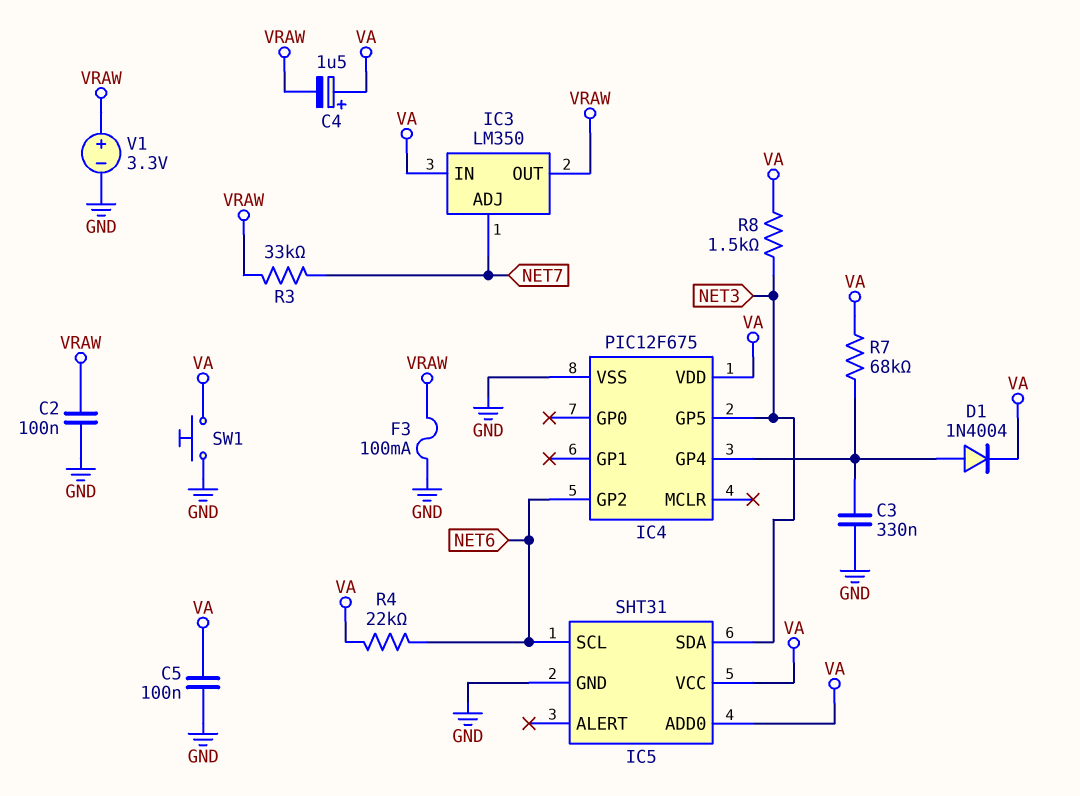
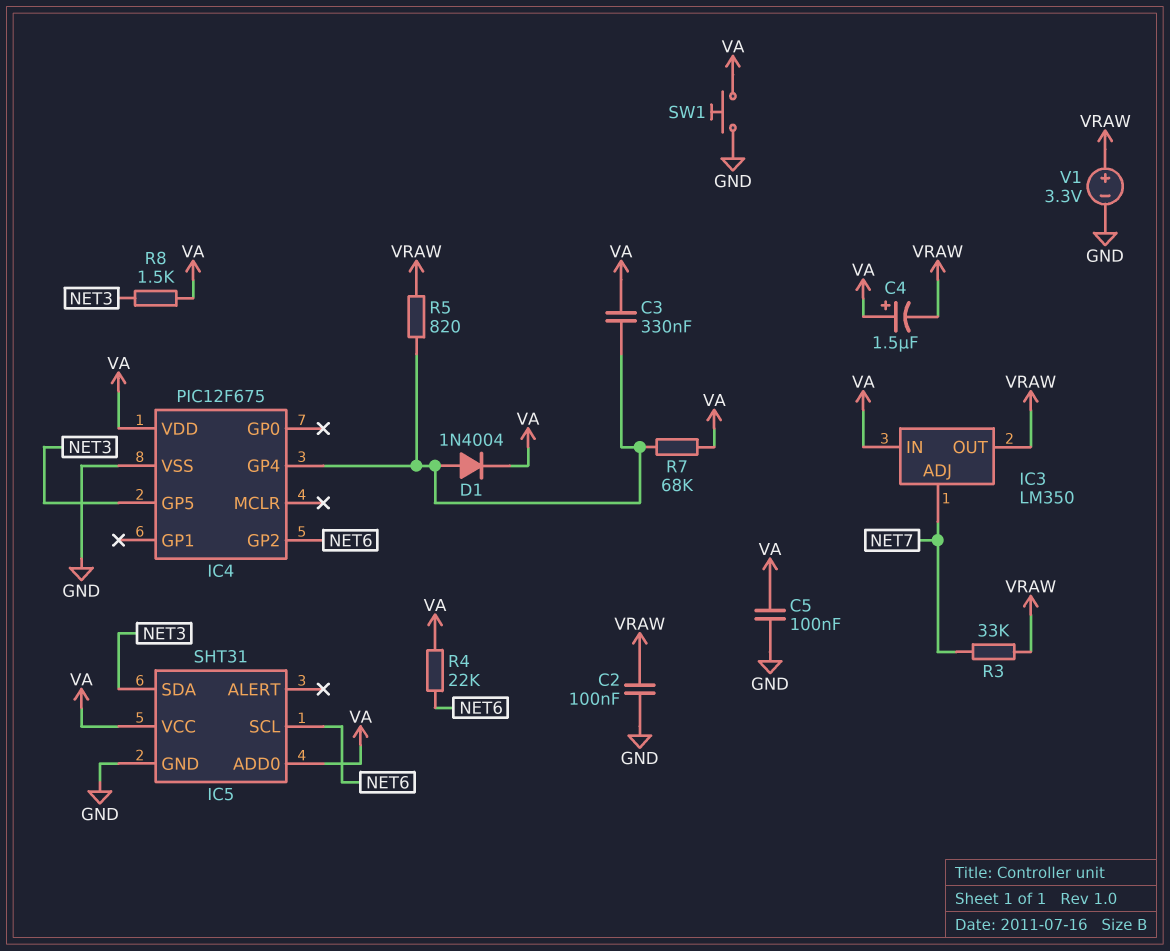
C3: 330nF (GND, IC4/GP4) -> 330nF (IC4/GP4, VA)
F3: 100mA (GND, VRAW) -> none
R5: none -> 820 (IC4/GP4, VRAW)

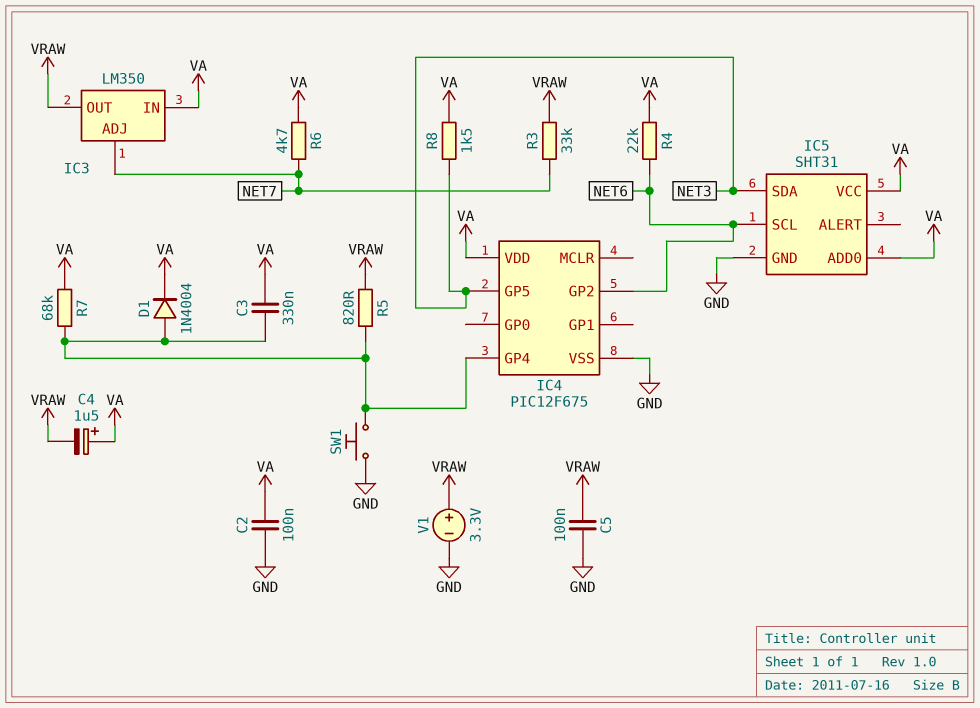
C2: 100nF (GND, VRAW) -> 100nF (GND, VA)
C5: 100nF (GND, VA) -> 100nF (GND, VRAW)
R6: none -> 4.7k (NET7, VA)
SW1: button (GND, VA) -> button (GND, IC4/GP4)

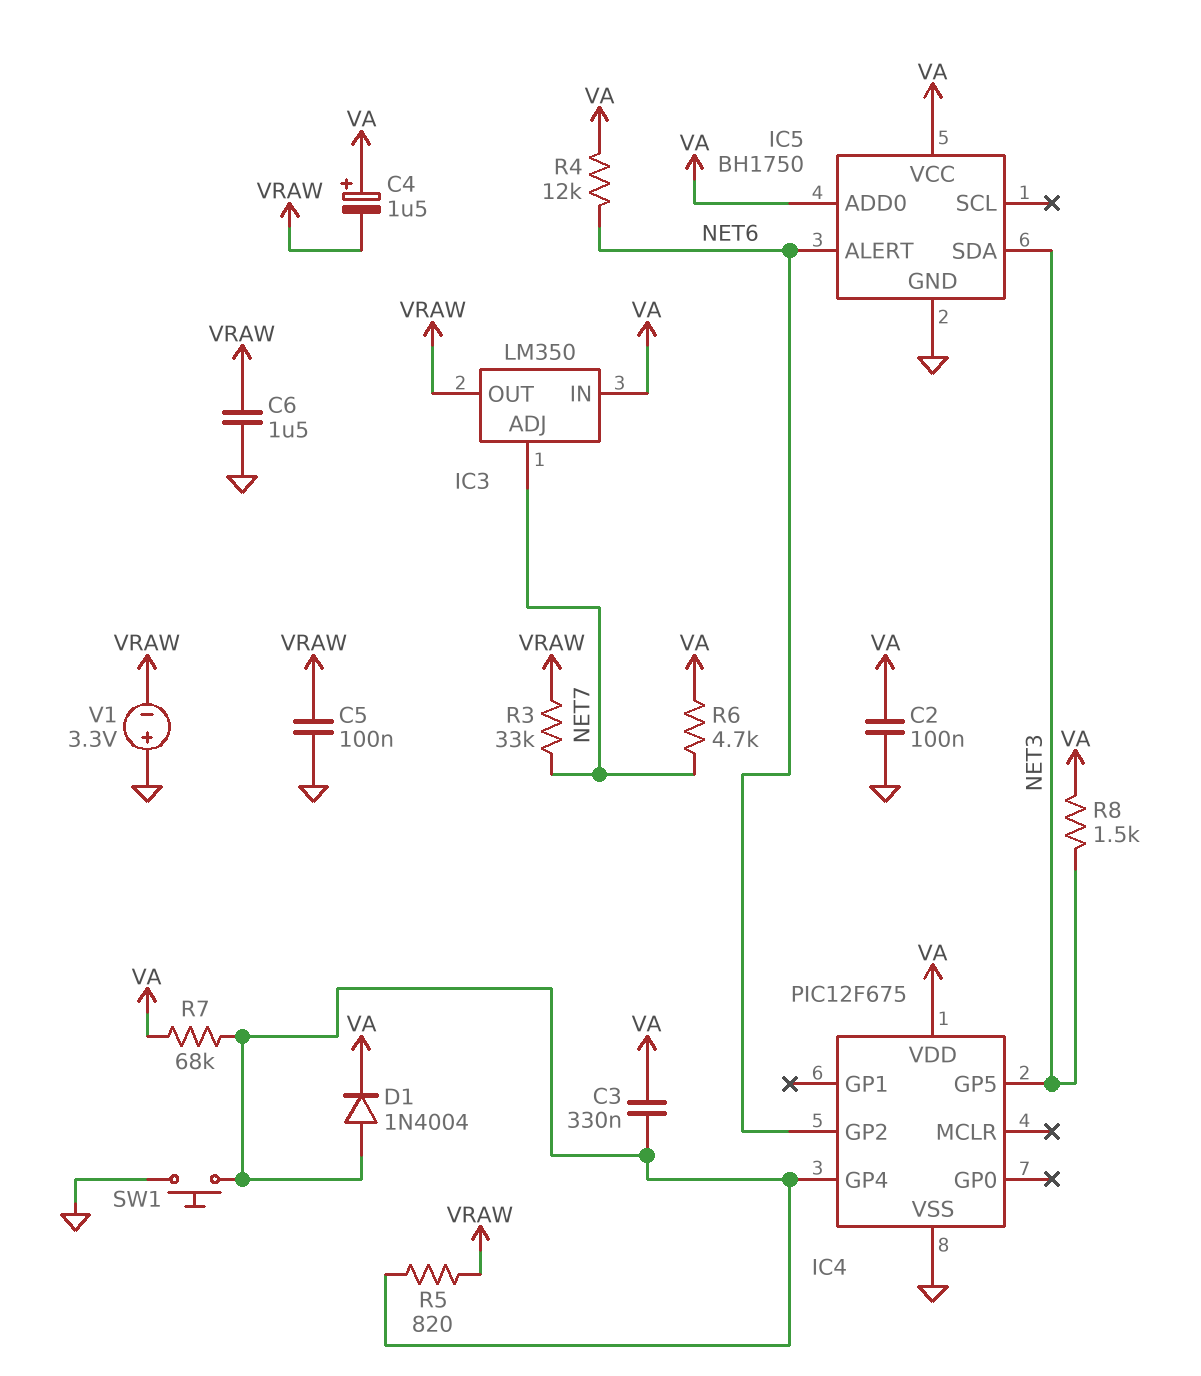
C6: none -> 1.5uF (GND, VRAW)
IC5: SHT31 -> BH1750
IC5 pin ALERT: none -> NET6
IC5 pin SCL: NET6 -> none
R4: 22k (NET6, VA) -> 12k (NET6, VA)
V1: 3.3V (plus VRAW, minus GND) -> 3.3V (plus GND, minus VRAW)

